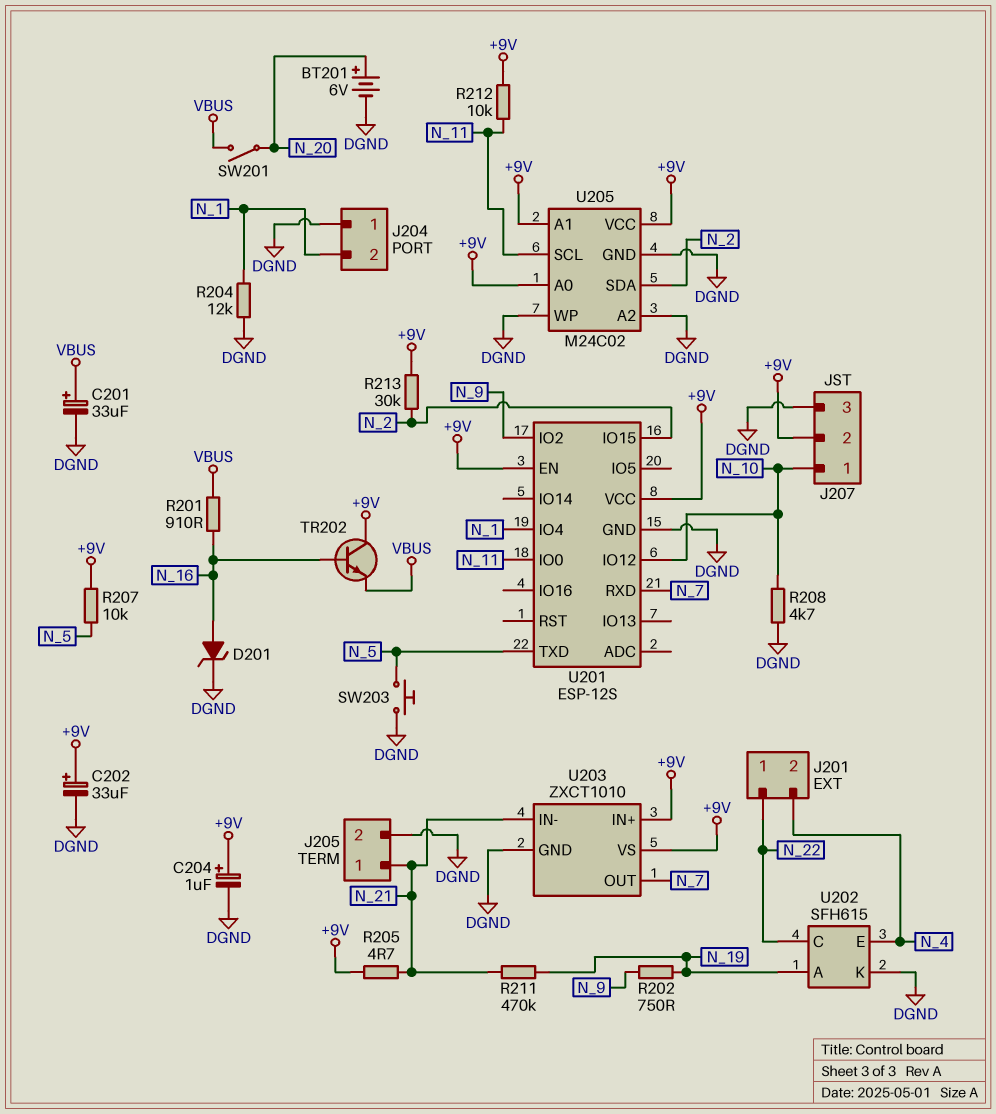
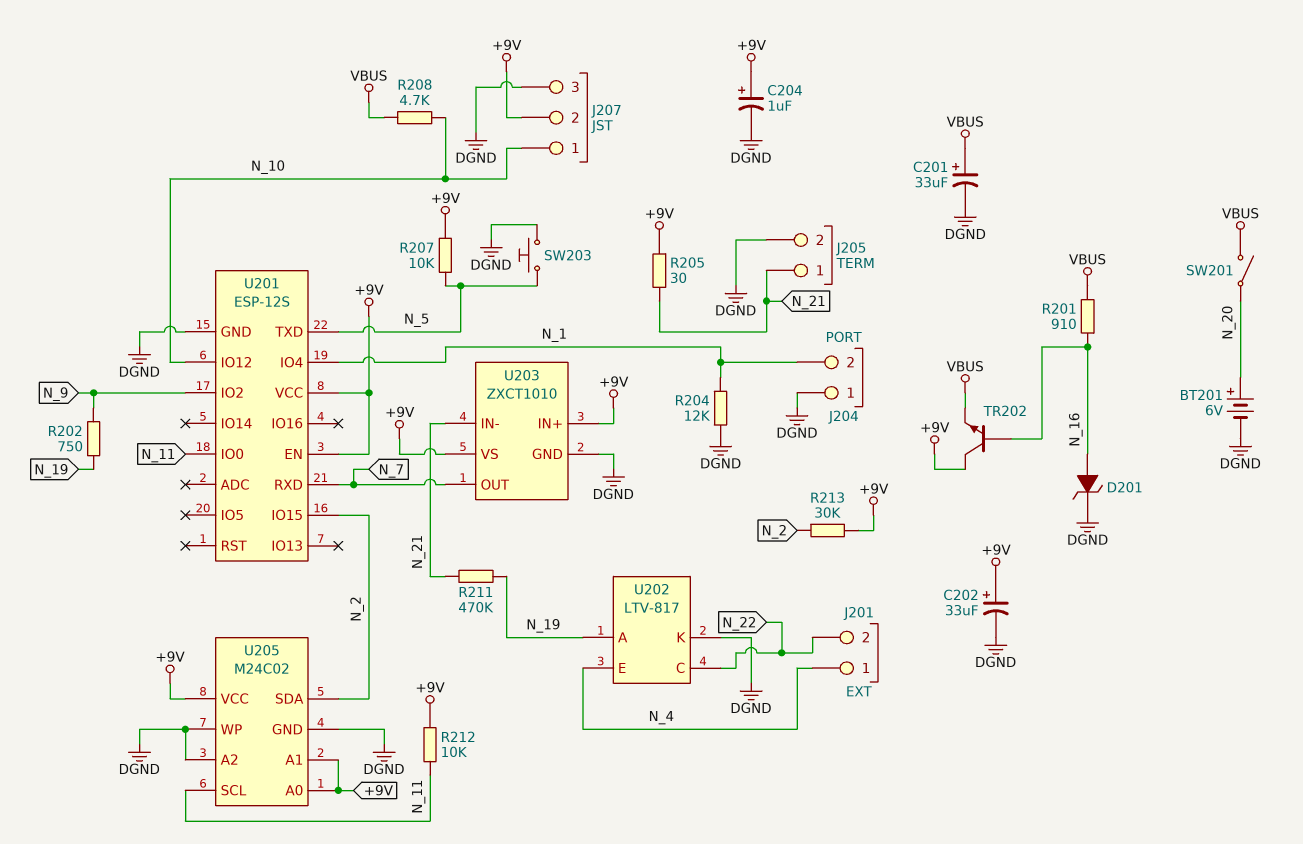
J201 pin 1: N_22 -> N_4
J201 pin 2: N_4 -> N_22
R205: 4.7 (+9V, N_21) -> 30 (+9V, N_21)
R208: 4.7k (DGND, N_10) -> 4.7k (N_10, VBUS)
U202: SFH615 -> LTV-817

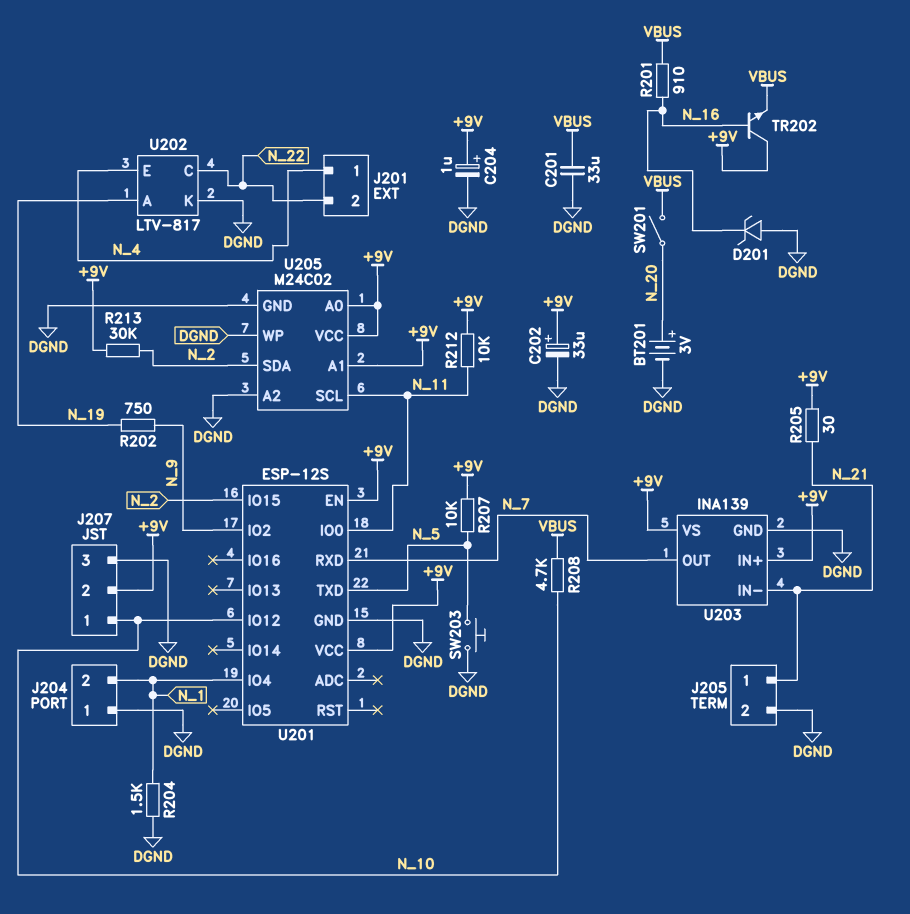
BT201: 6V (plus N_20, minus DGND) -> 3V (plus N_20, minus DGND)
C201: 33uF (plus VBUS, minus DGND) -> 33uF (DGND, VBUS)
D201: zener (A N_16, K DGND) -> zener (A DGND, K N_16)
R204: 12k (DGND, N_1) -> 1.5k (DGND, N_1)
R211: 470k (N_19, N_21) -> none
U203: ZXCT1010 -> INA139

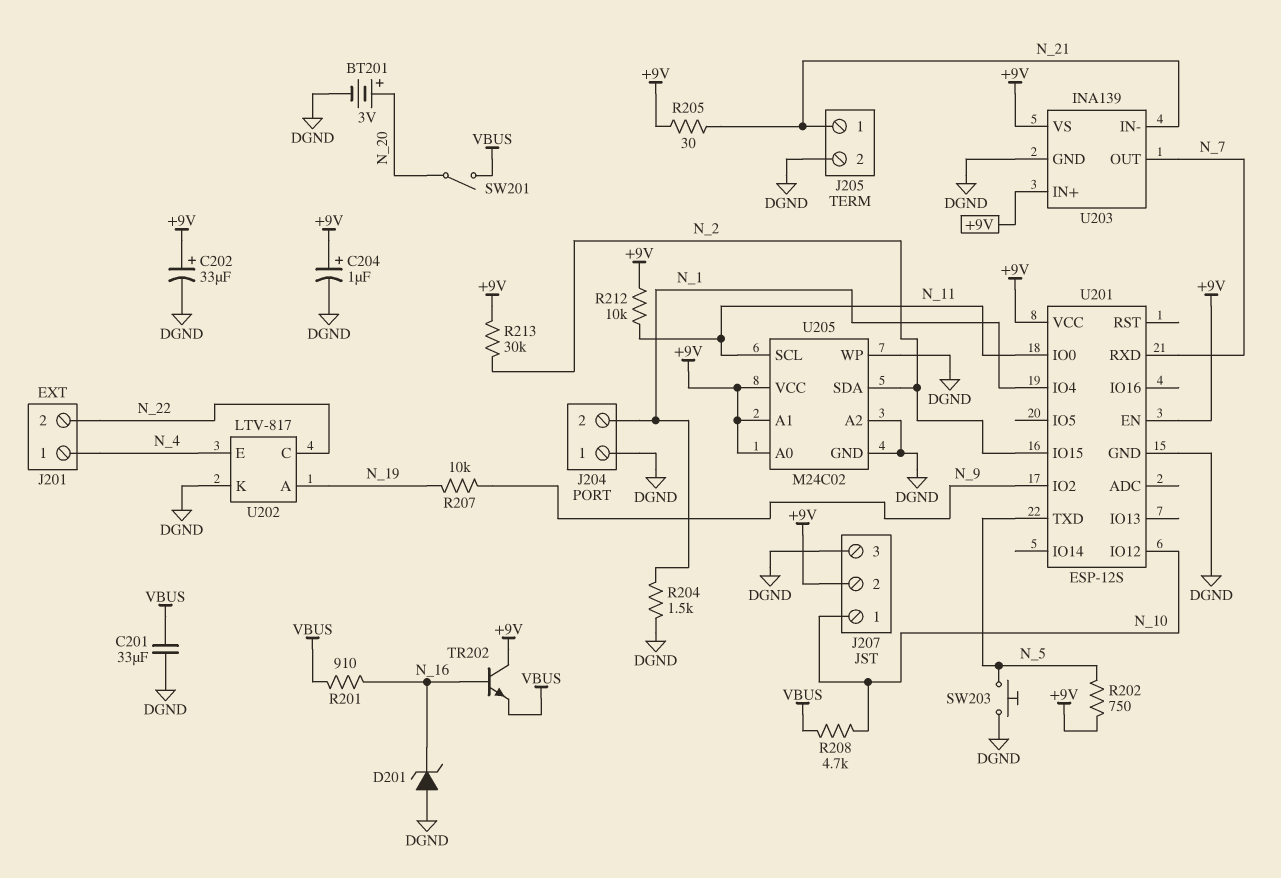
R202: 750 (N_9, N_19) -> 750 (+9V, N_5)
R207: 10k (+9V, N_5) -> 10k (N_9, N_19)

